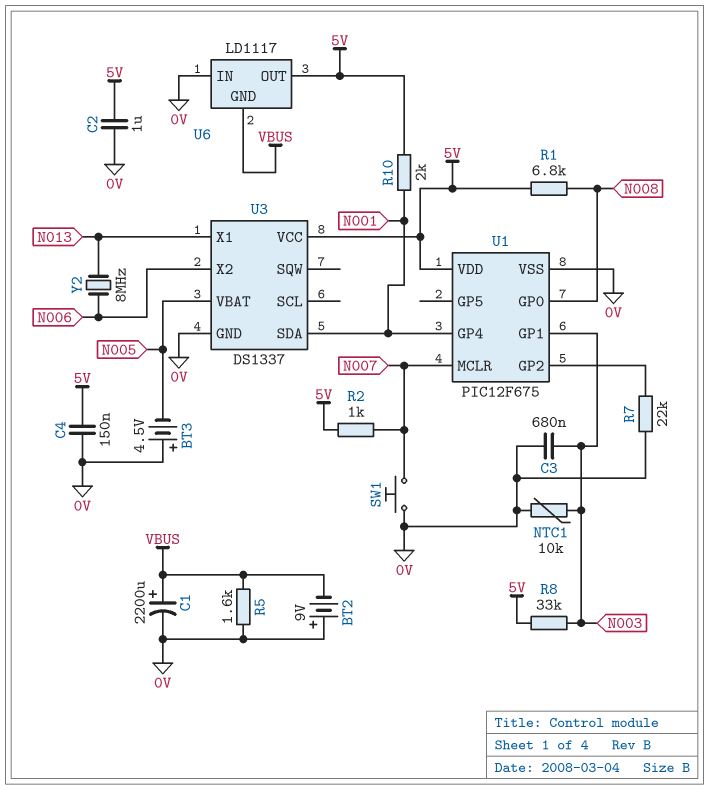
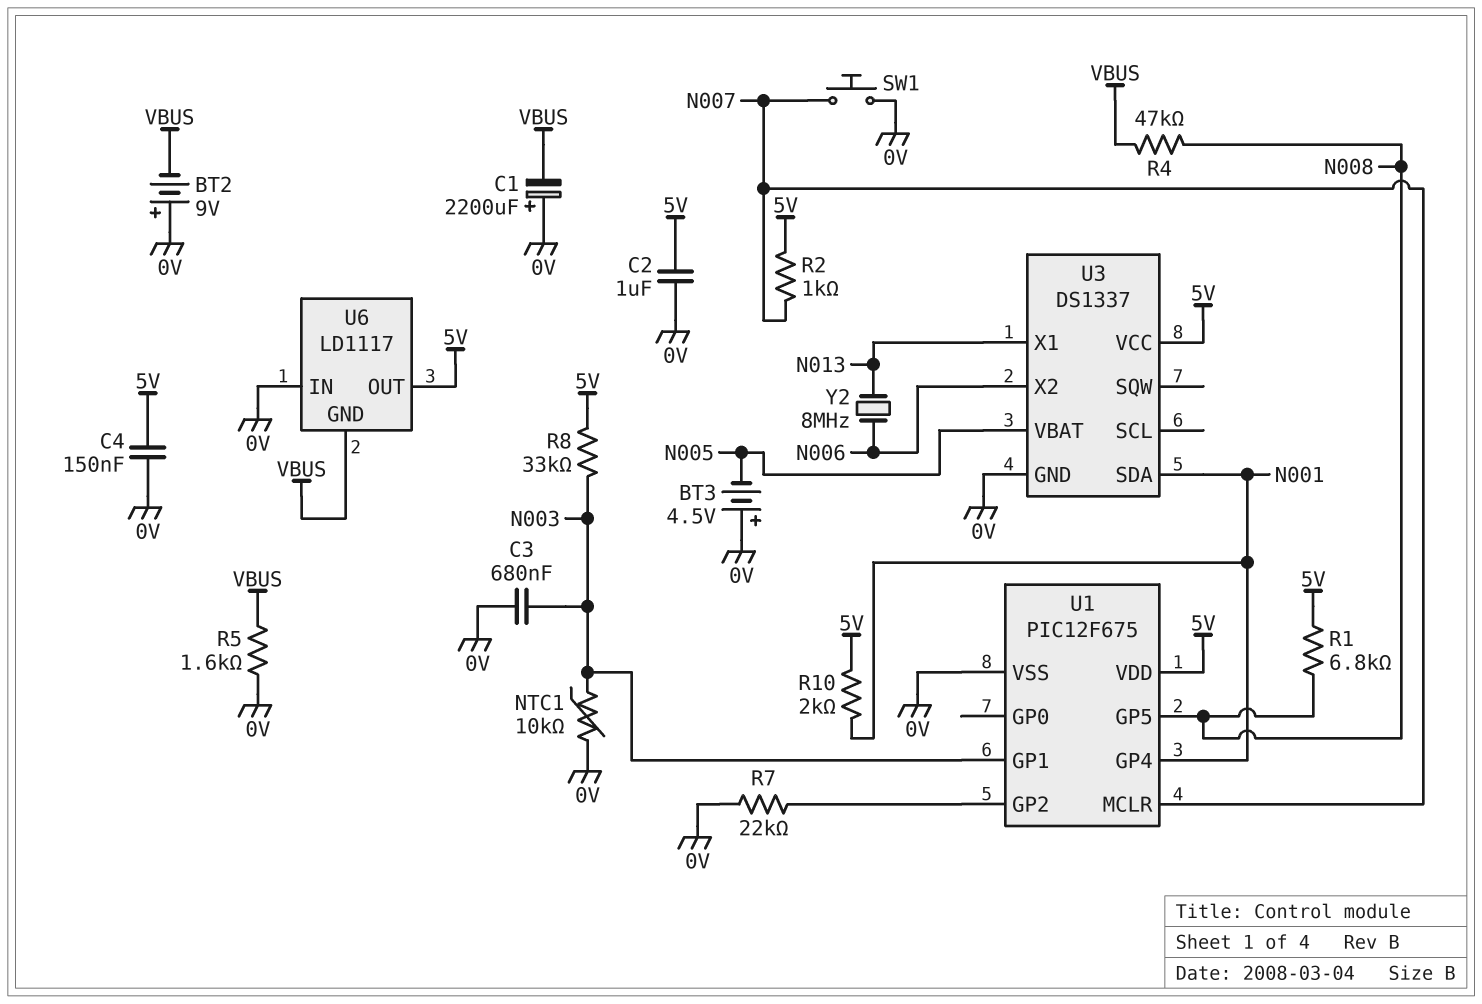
C1: 2200uF (plus VBUS, minus 0V) -> 2200uF (plus 0V, minus VBUS)
R4: none -> 47k (N008, VBUS)
U1 pin GP0: N008 -> none
U1 pin GP5: none -> N008

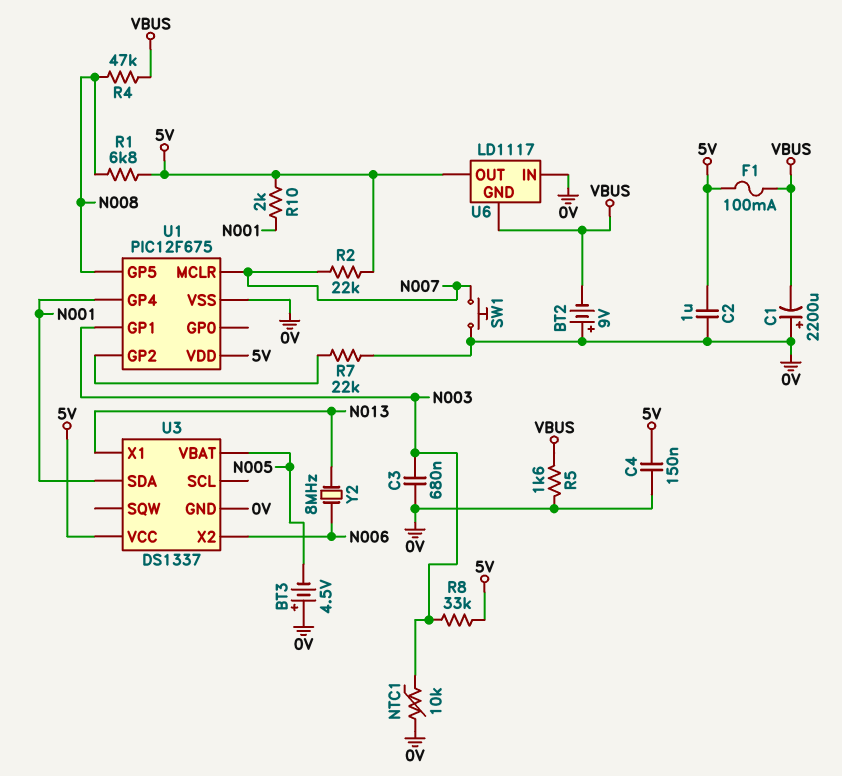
F1: none -> 100mA (5V, VBUS)
R2: 1k (5V, N007) -> 22k (5V, N007)

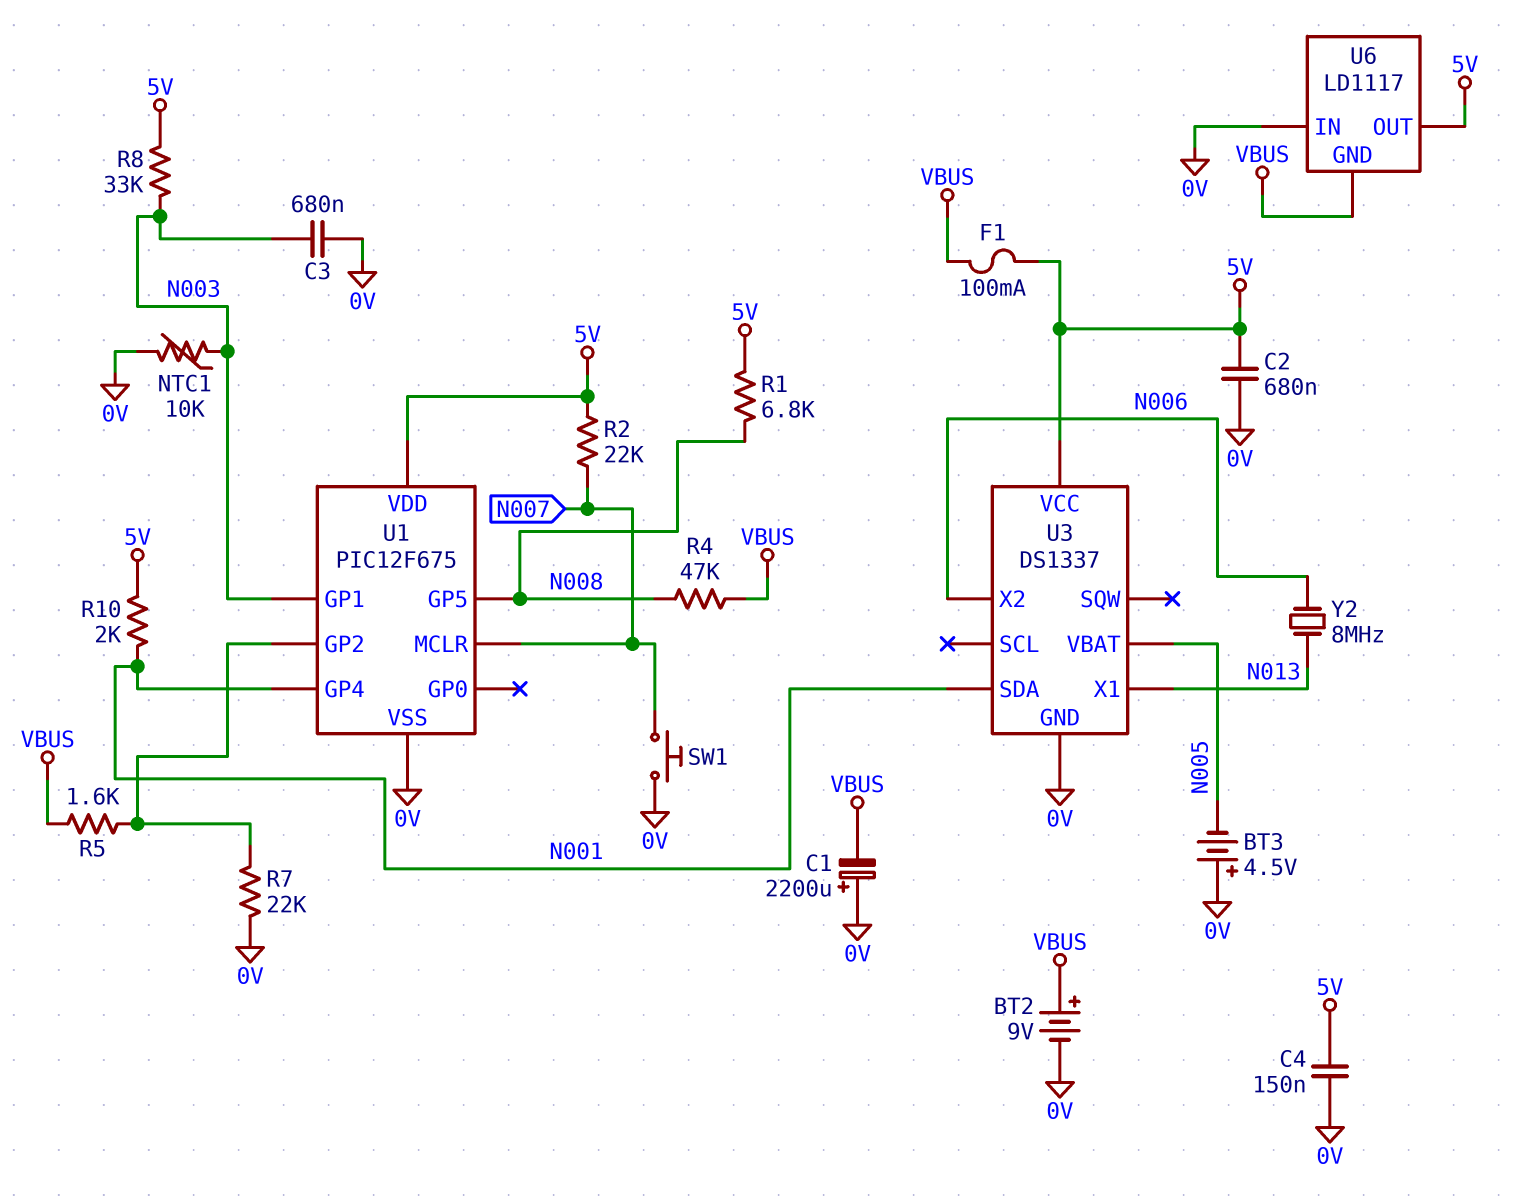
BT2: 9V (plus 0V, minus VBUS) -> 9V (plus VBUS, minus 0V)
C2: 1uF (0V, 5V) -> 680nF (0V, 5V)
R5: 1.6k (0V, VBUS) -> 1.6k (U1/GP2, VBUS)

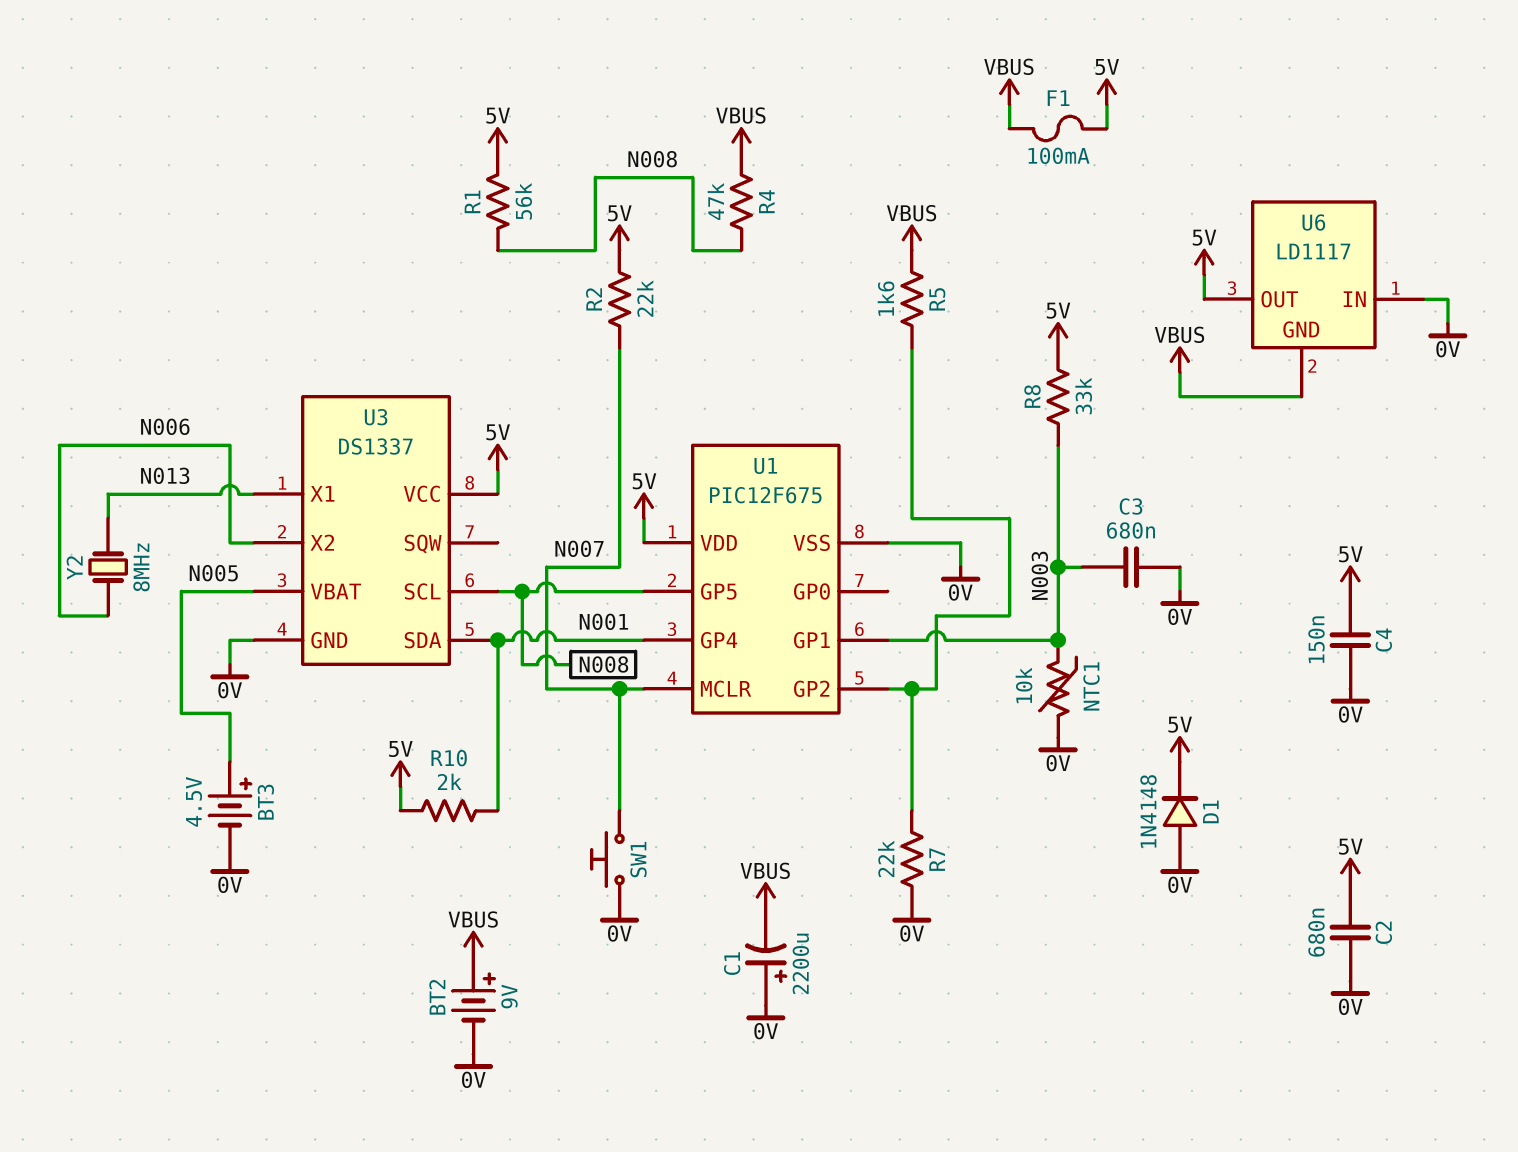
BT3: 4.5V (plus 0V, minus N005) -> 4.5V (plus N005, minus 0V)
D1: none -> diode 1N4148 (A 0V, K 5V)
R1: 6.8k (5V, N008) -> 56k (5V, N008)
U3 pin SCL: none -> N008

